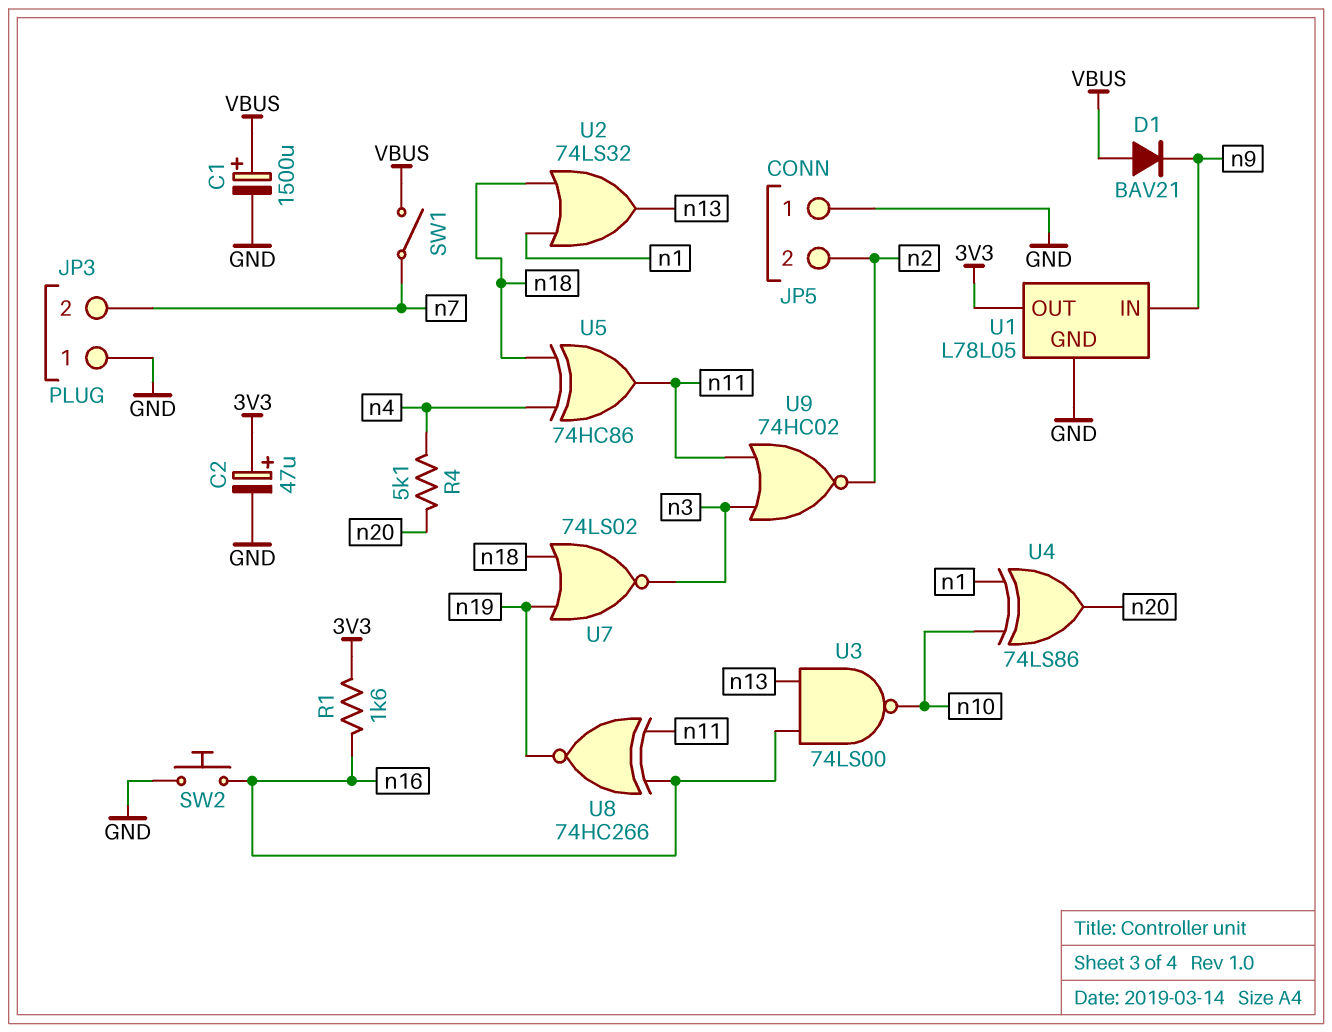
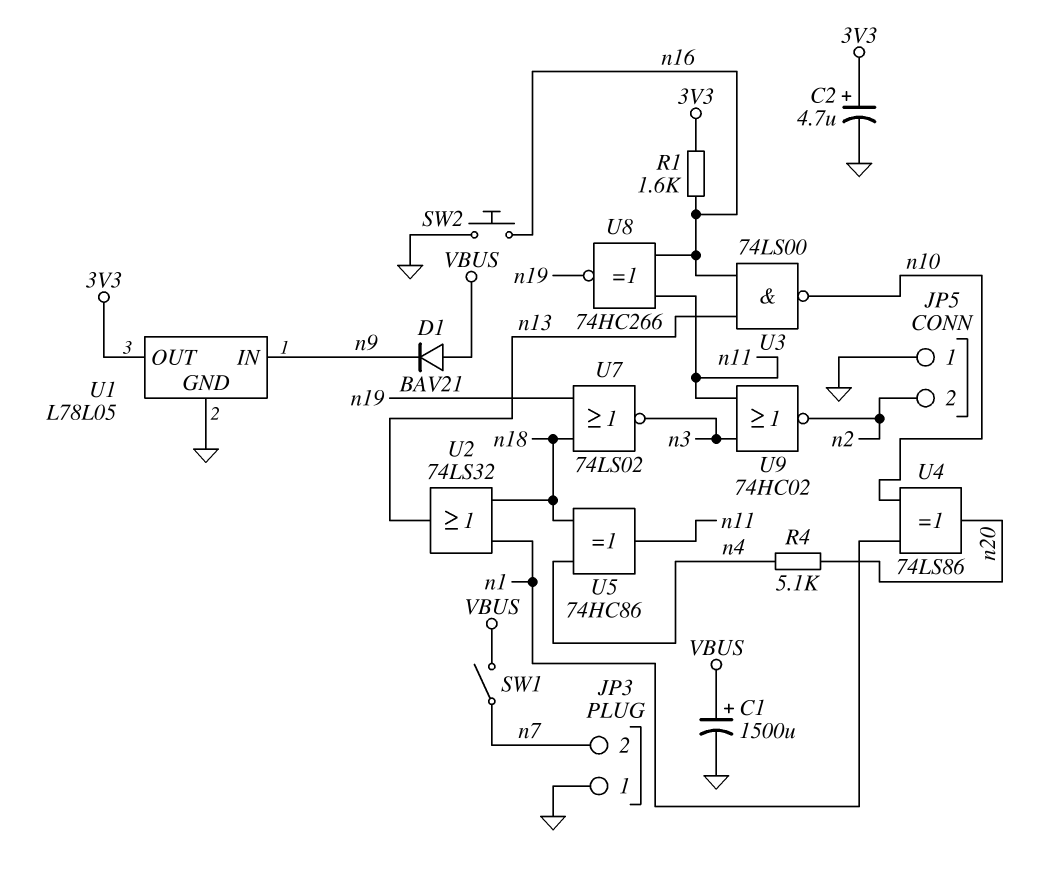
C2: 47uF (plus 3V3, minus GND) -> 4.7uF (plus 3V3, minus GND)

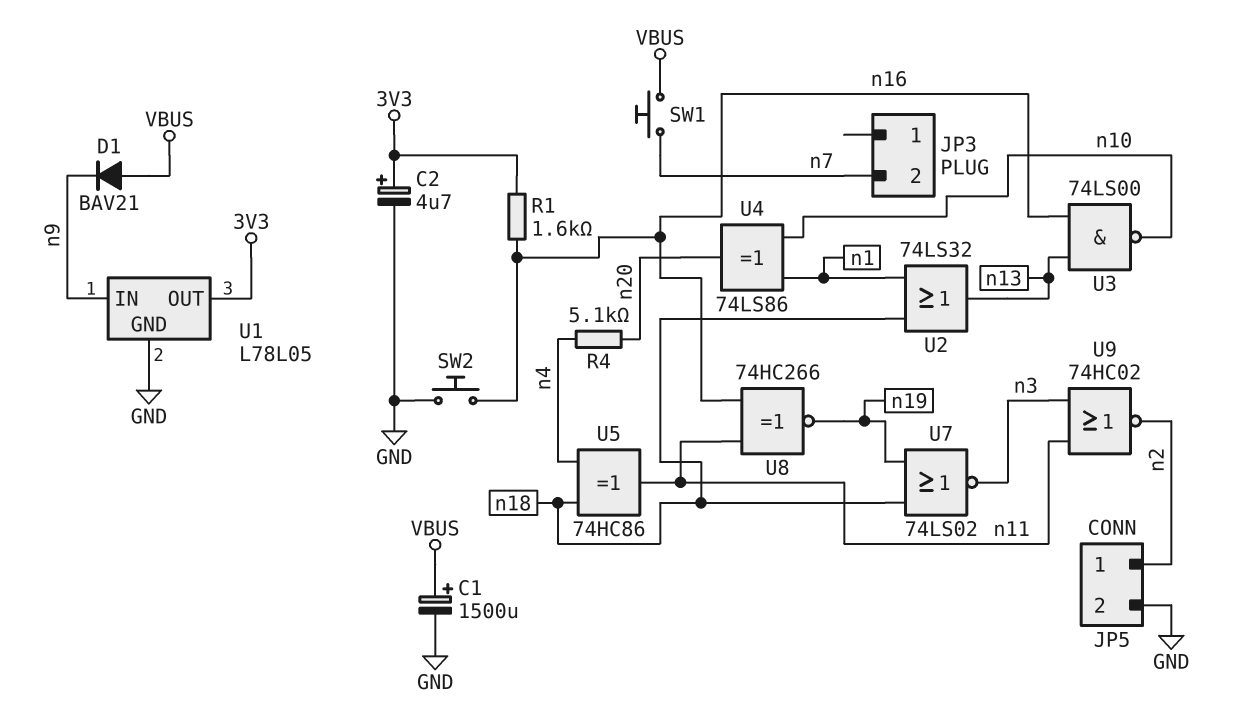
JP3 pin 1: GND -> none
JP5 pin 1: GND -> n2
JP5 pin 2: n2 -> GND
SW1: switch (VBUS, n7) -> button (VBUS, n7)

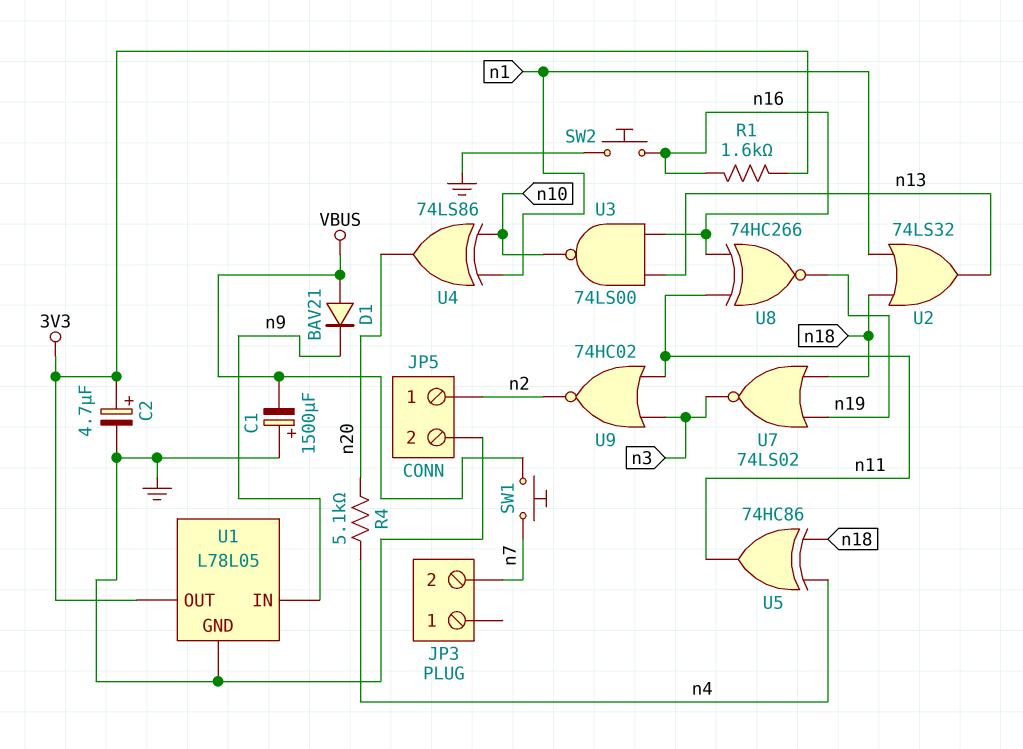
C1: 1500uF (plus VBUS, minus GND) -> 1500uF (plus GND, minus VBUS)

